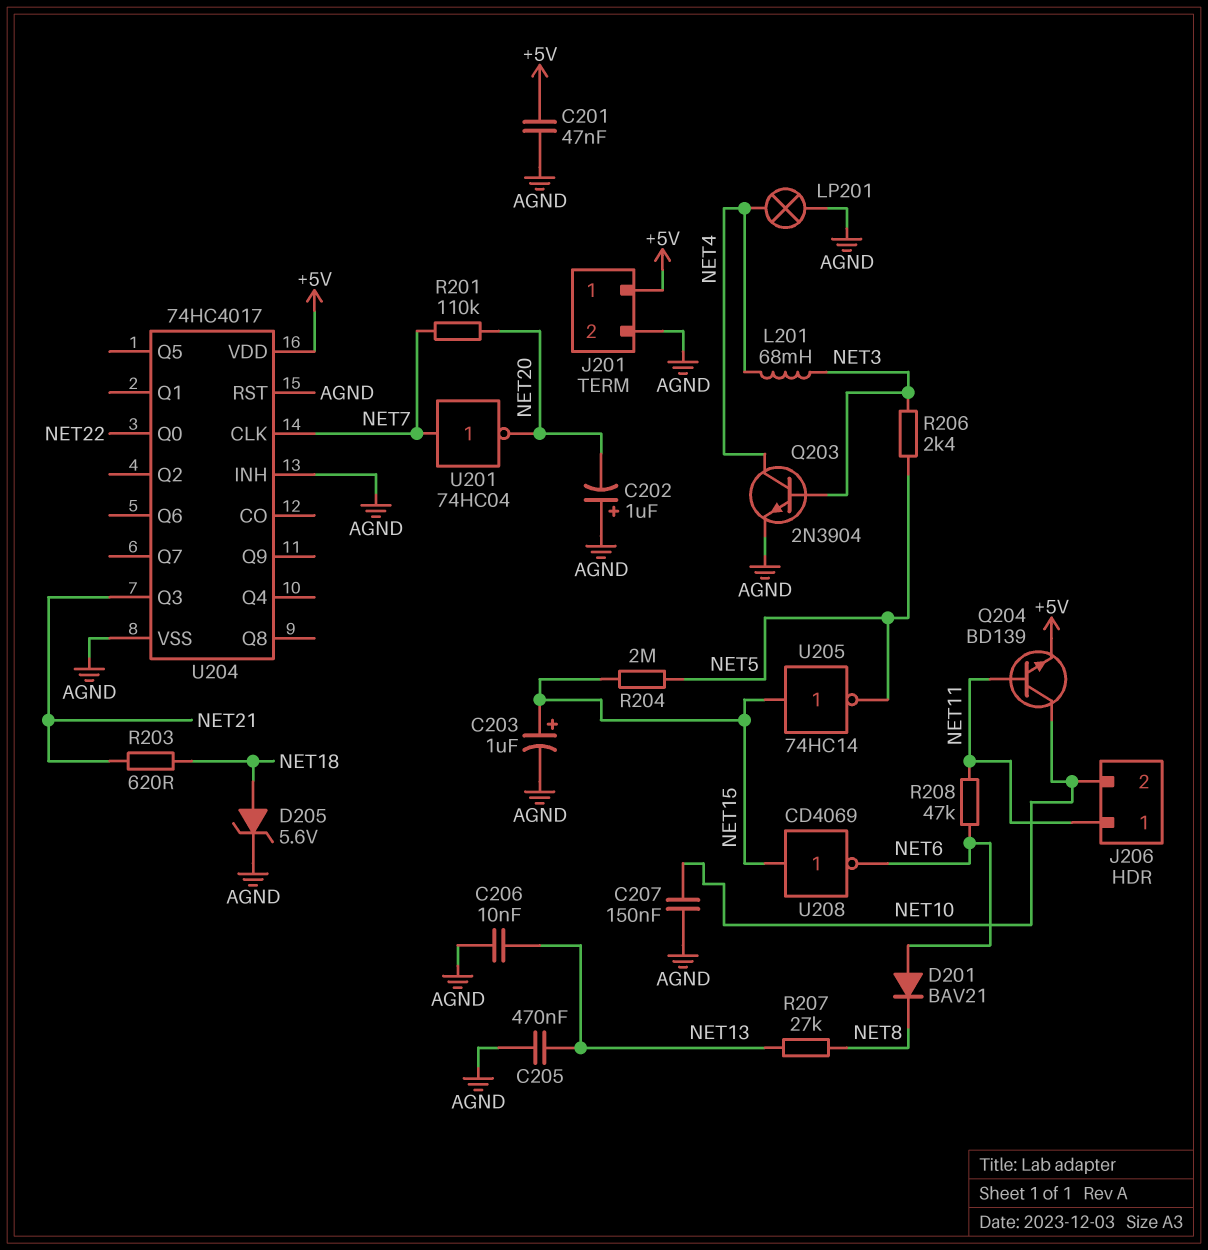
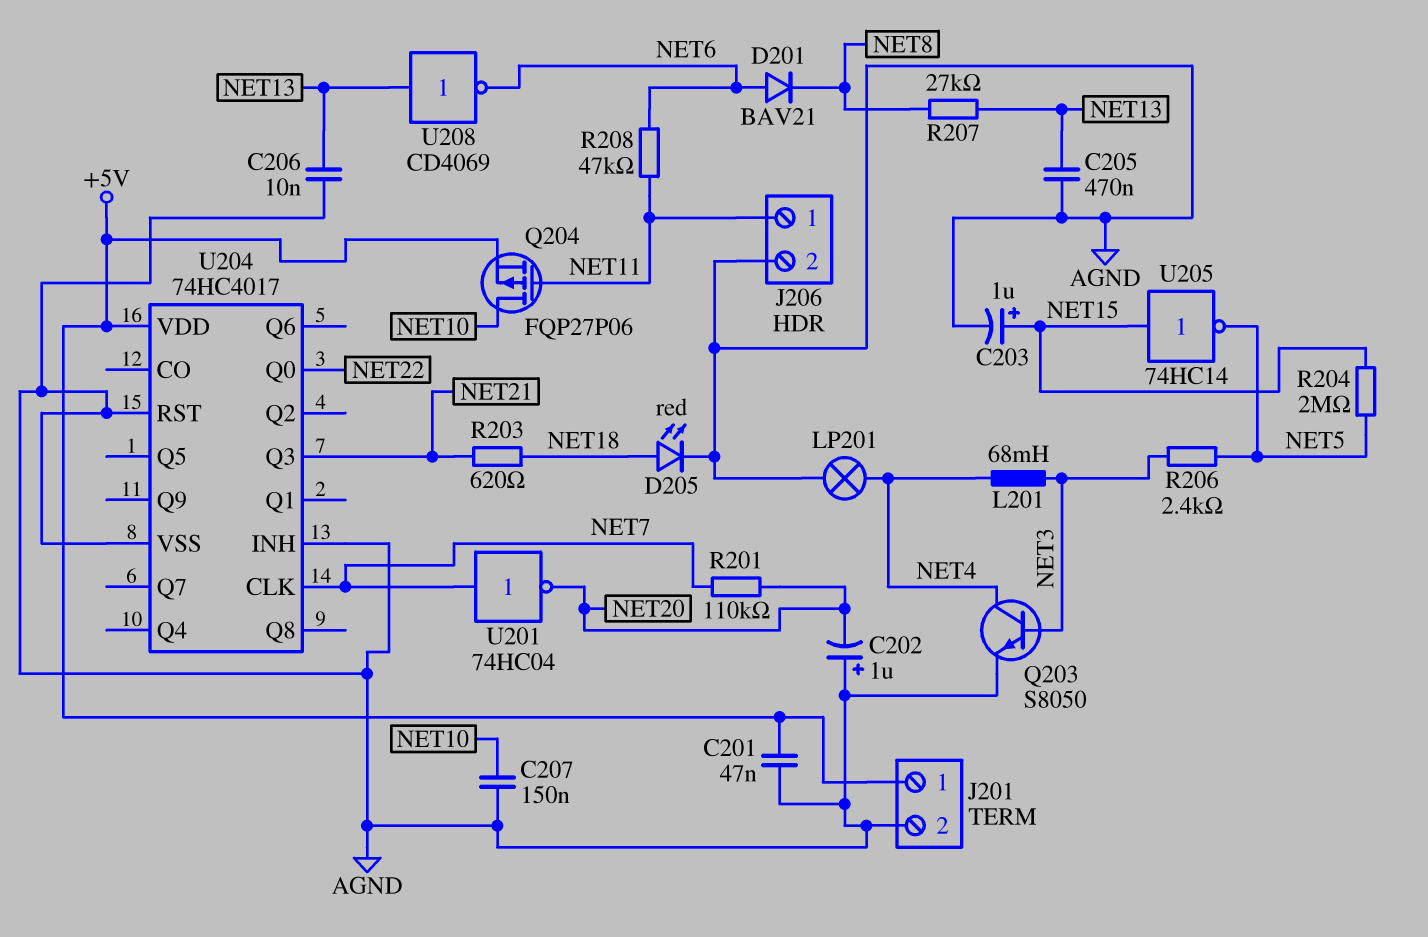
D205: zener 5.6V (A NET18, K AGND) -> LED red (A NET18, K AGND)
J206 pin 2: NET10 -> AGND
Q203: NPN 2N3904 (B NET3, C NET4, E AGND) -> NPN S8050 (B NET3, C NET4, E AGND)
Q204: NPN BD139 (B NET11, C NET10, E +5V) -> PMOS FQP27P06 (G NET11, D NET10, S +5V)
U208: NOT CD4069 (in NET15, out NET6) -> NOT CD4069 (in NET13, out NET6)

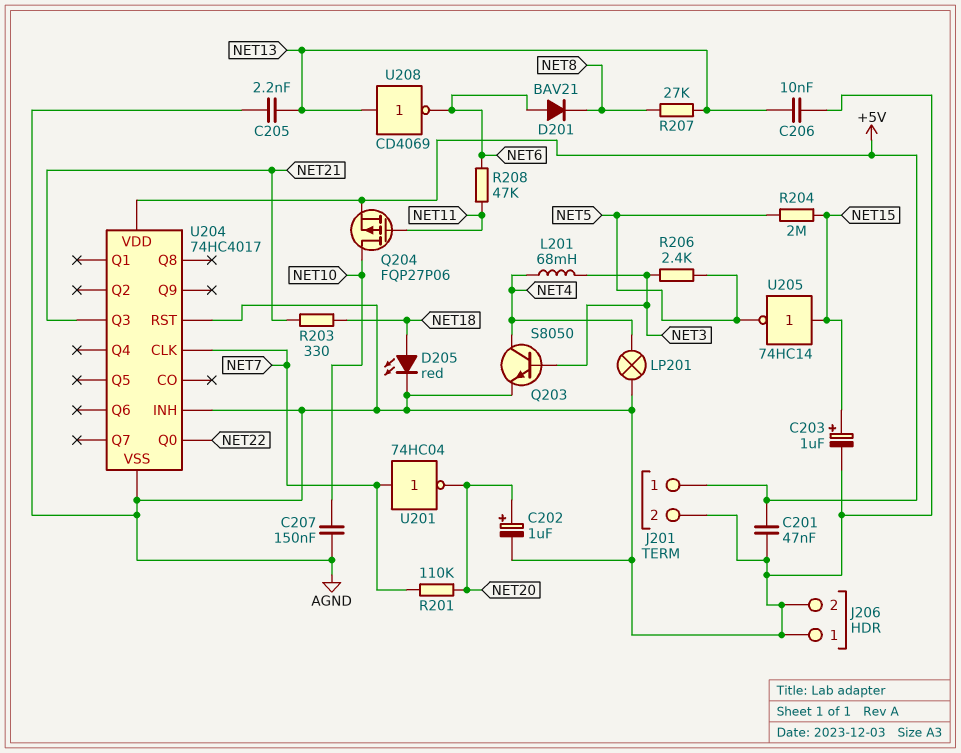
C202: 1uF (plus AGND, minus NET20) -> 1uF (plus NET20, minus AGND)
C205: 470nF (AGND, NET13) -> 2.2nF (AGND, NET13)
J206 pin 1: NET11 -> AGND
R203: 620 (NET18, NET21) -> 330 (NET18, NET21)

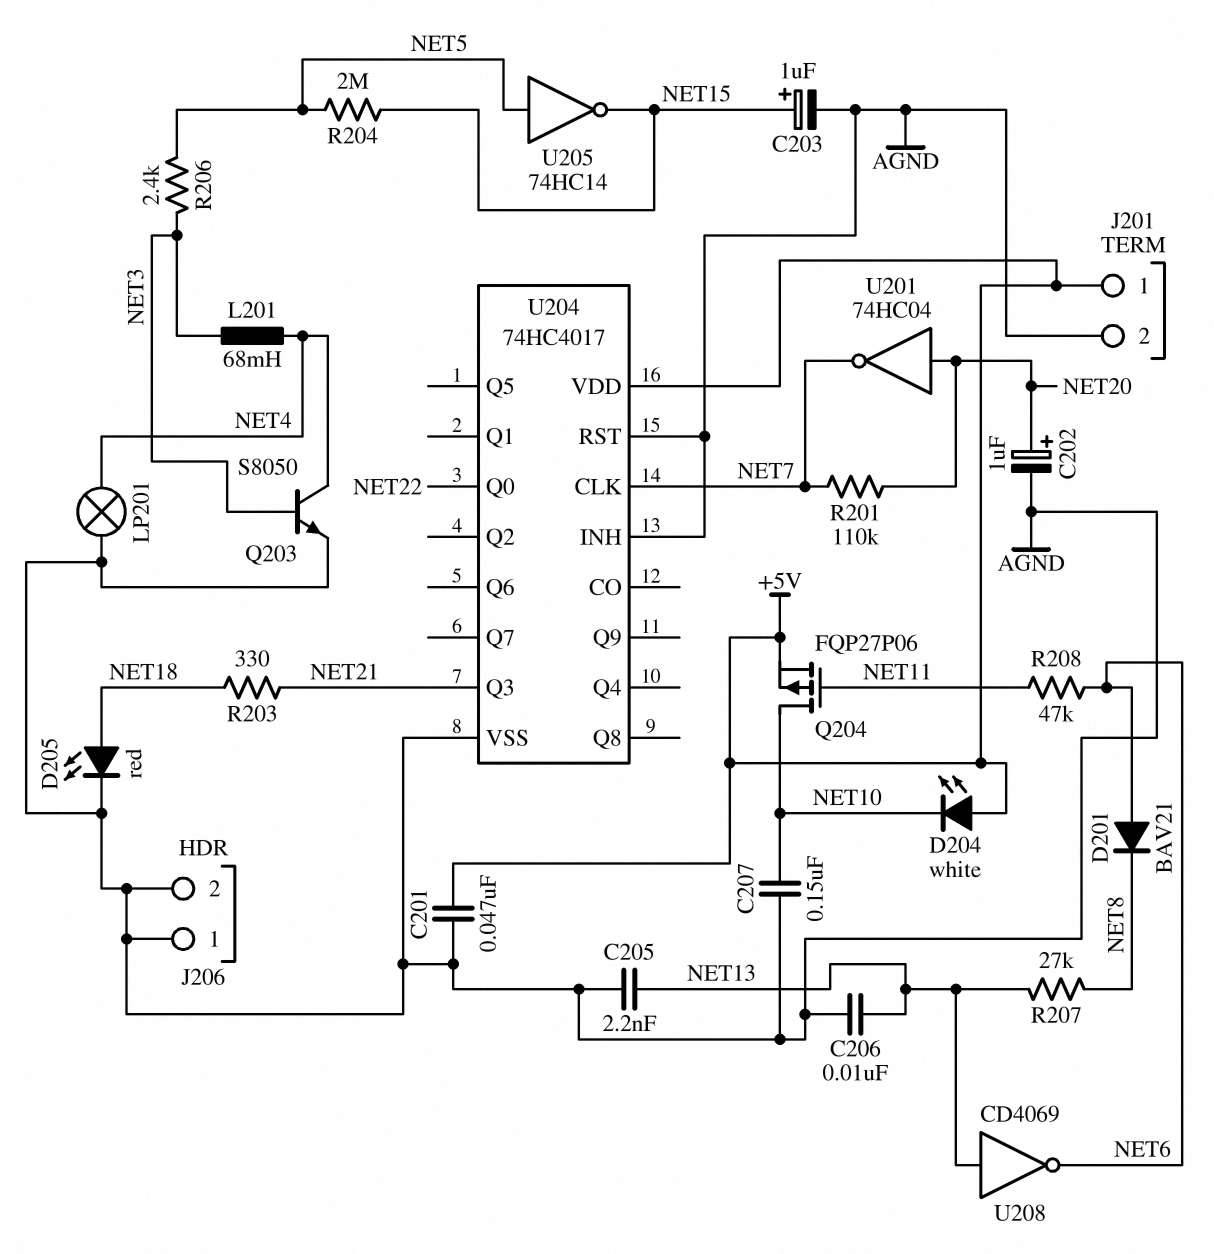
D204: none -> LED white (A +5V, K NET10)
U201: NOT 74HC04 (in NET7, out NET20) -> NOT 74HC04 (in NET20, out NET7)
U205: NOT 74HC14 (in NET15, out NET5) -> NOT 74HC14 (in NET5, out NET15)

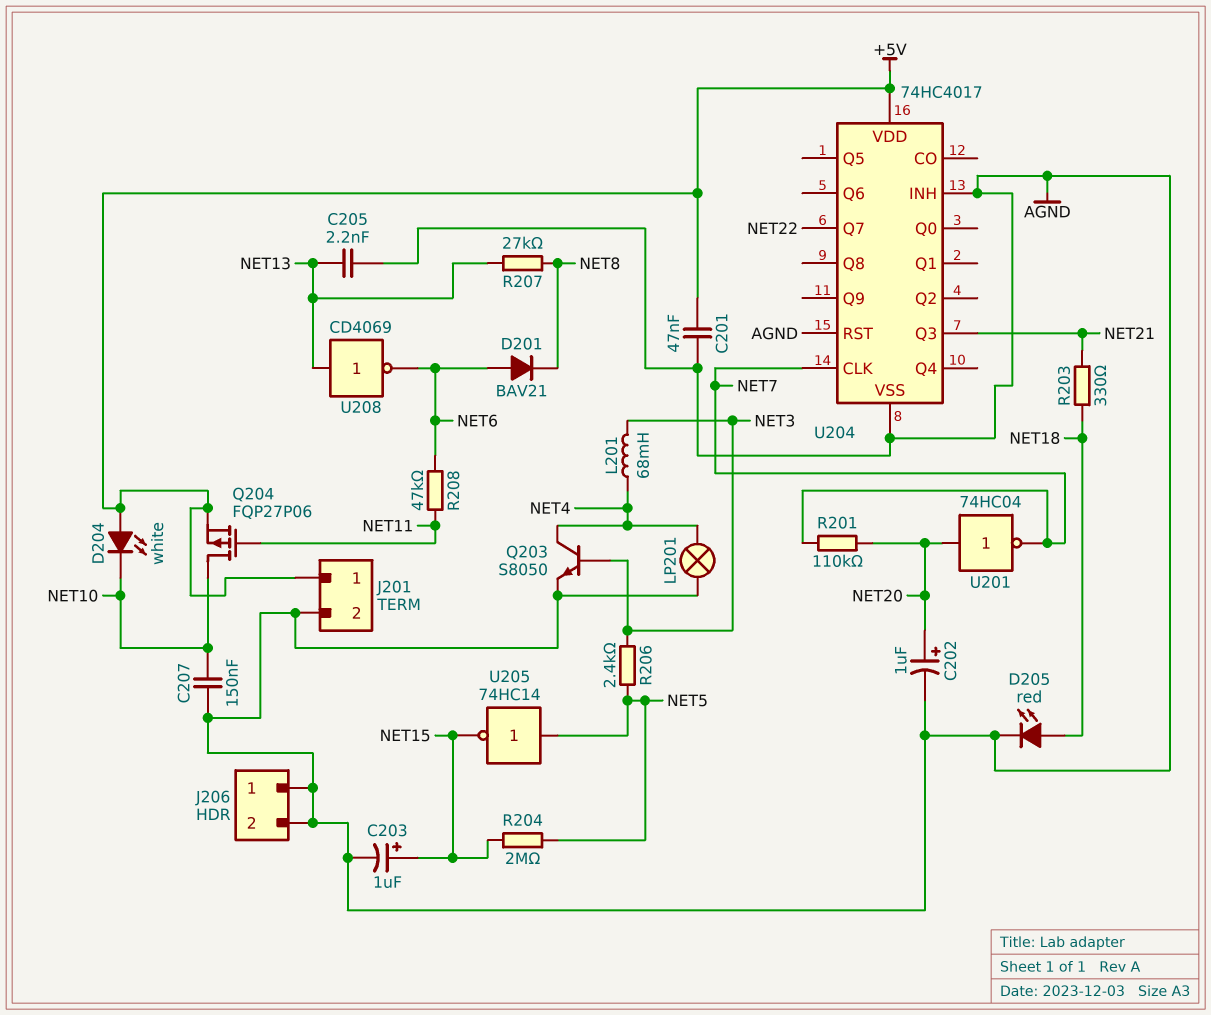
C206: 10nF (AGND, NET13) -> none
U204 pin Q0: NET22 -> none
U204 pin Q7: none -> NET22

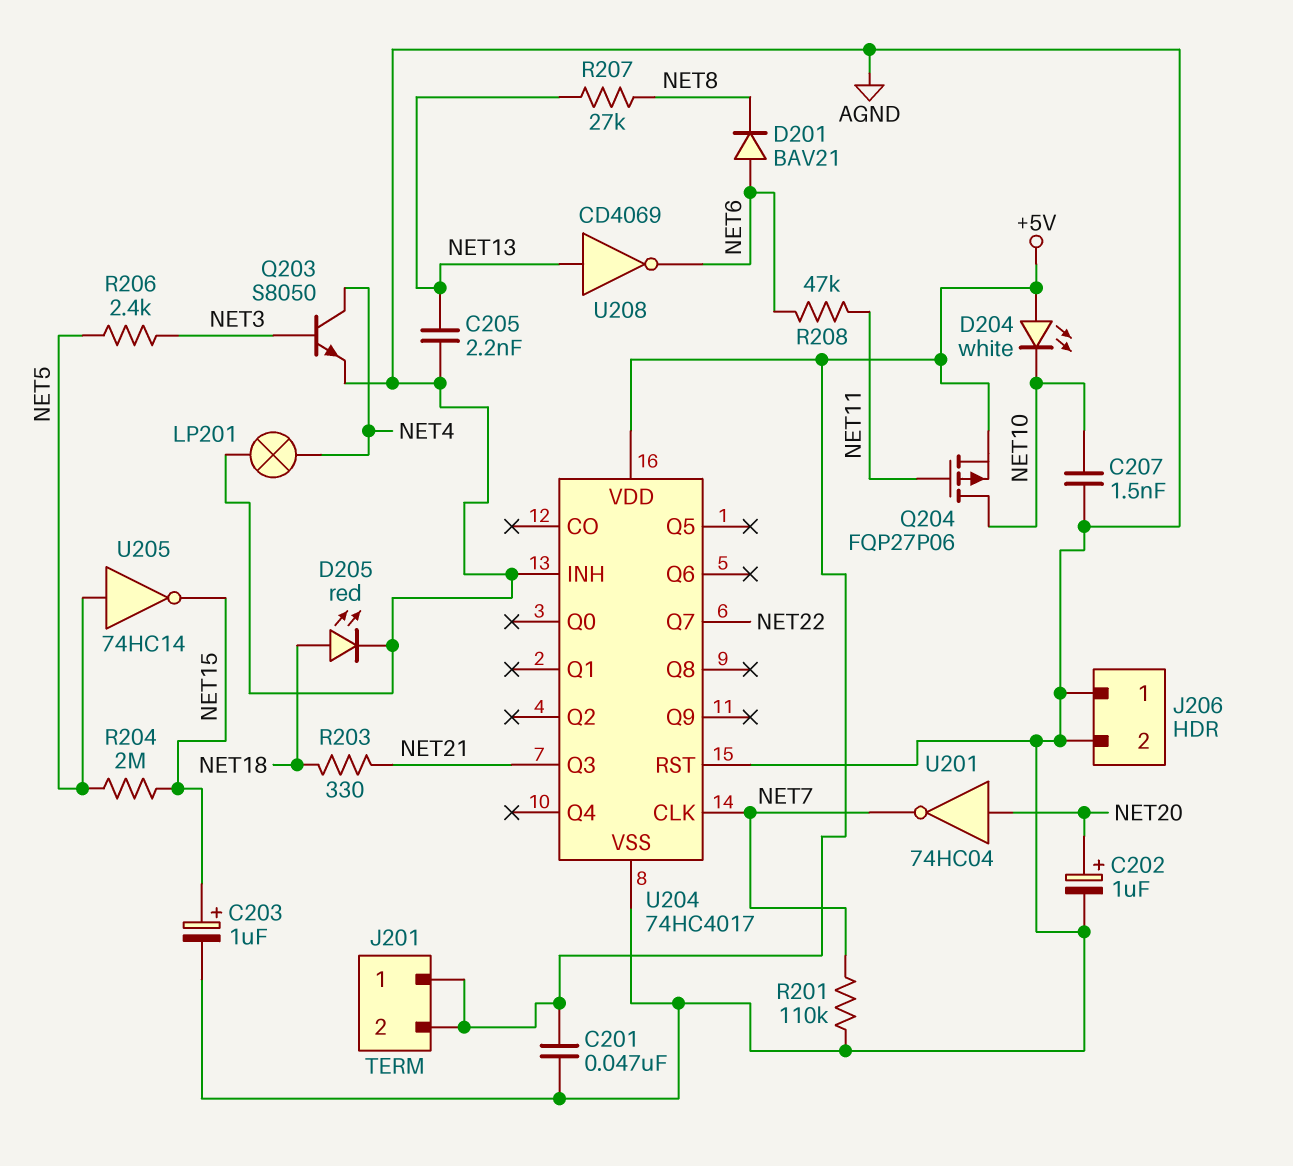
C207: 150nF (AGND, NET10) -> 1.5nF (AGND, NET10)
J201 pin 2: AGND -> +5V
L201: 68mH (NET3, NET4) -> none
R201: 110k (NET7, NET20) -> 110k (AGND, NET7)

